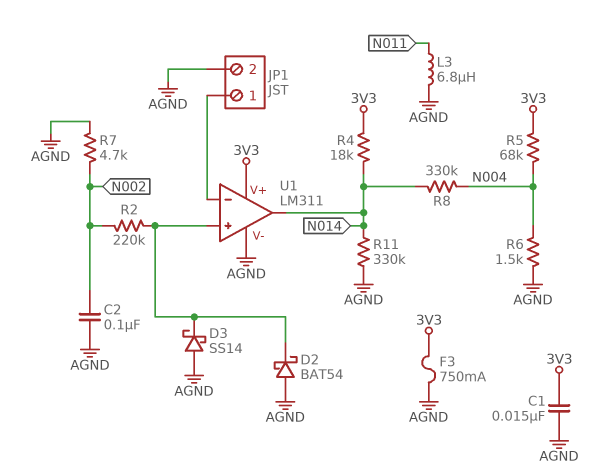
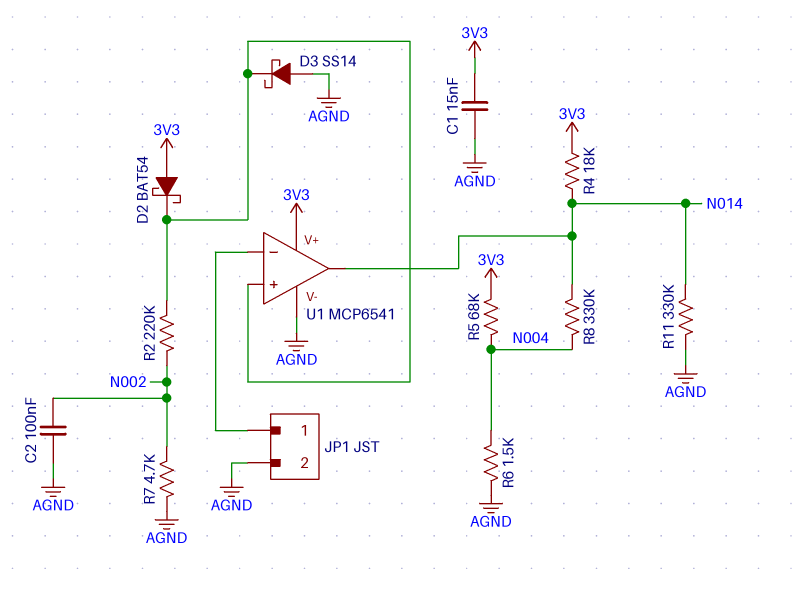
D2: schottky BAT54 (A AGND, K U1/in+) -> schottky BAT54 (A 3V3, K U1/in+)
F3: 750mA (3V3, AGND) -> none
L3: 6.8uH (AGND, N011) -> none
U1: LM311 -> MCP6541

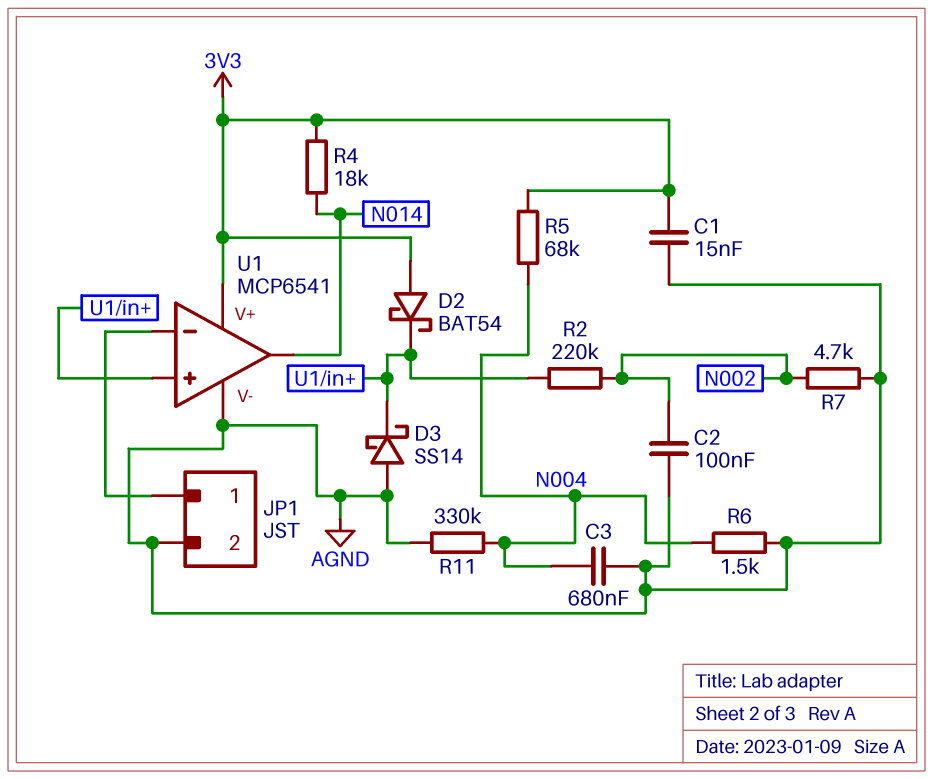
C3: none -> 680nF (AGND, N004)
R8: 330k (N004, N014) -> none
R11: 330k (AGND, N014) -> 330k (AGND, N004)

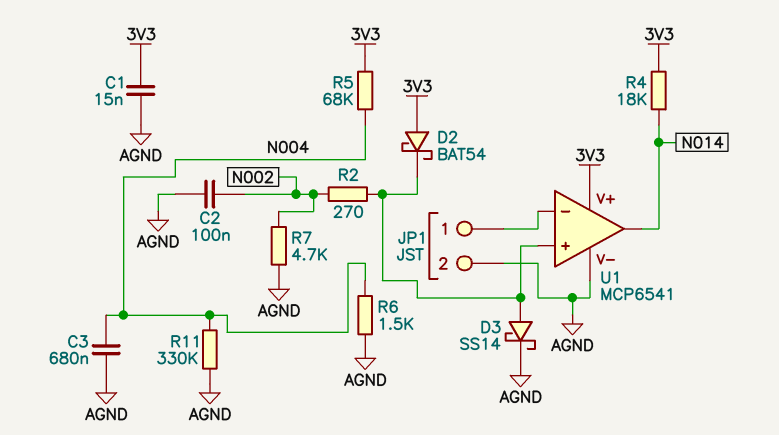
D3: schottky SS14 (A AGND, K U1/in+) -> schottky SS14 (A U1/in+, K AGND)
R2: 220k (N002, U1/in+) -> 270 (N002, U1/in+)

